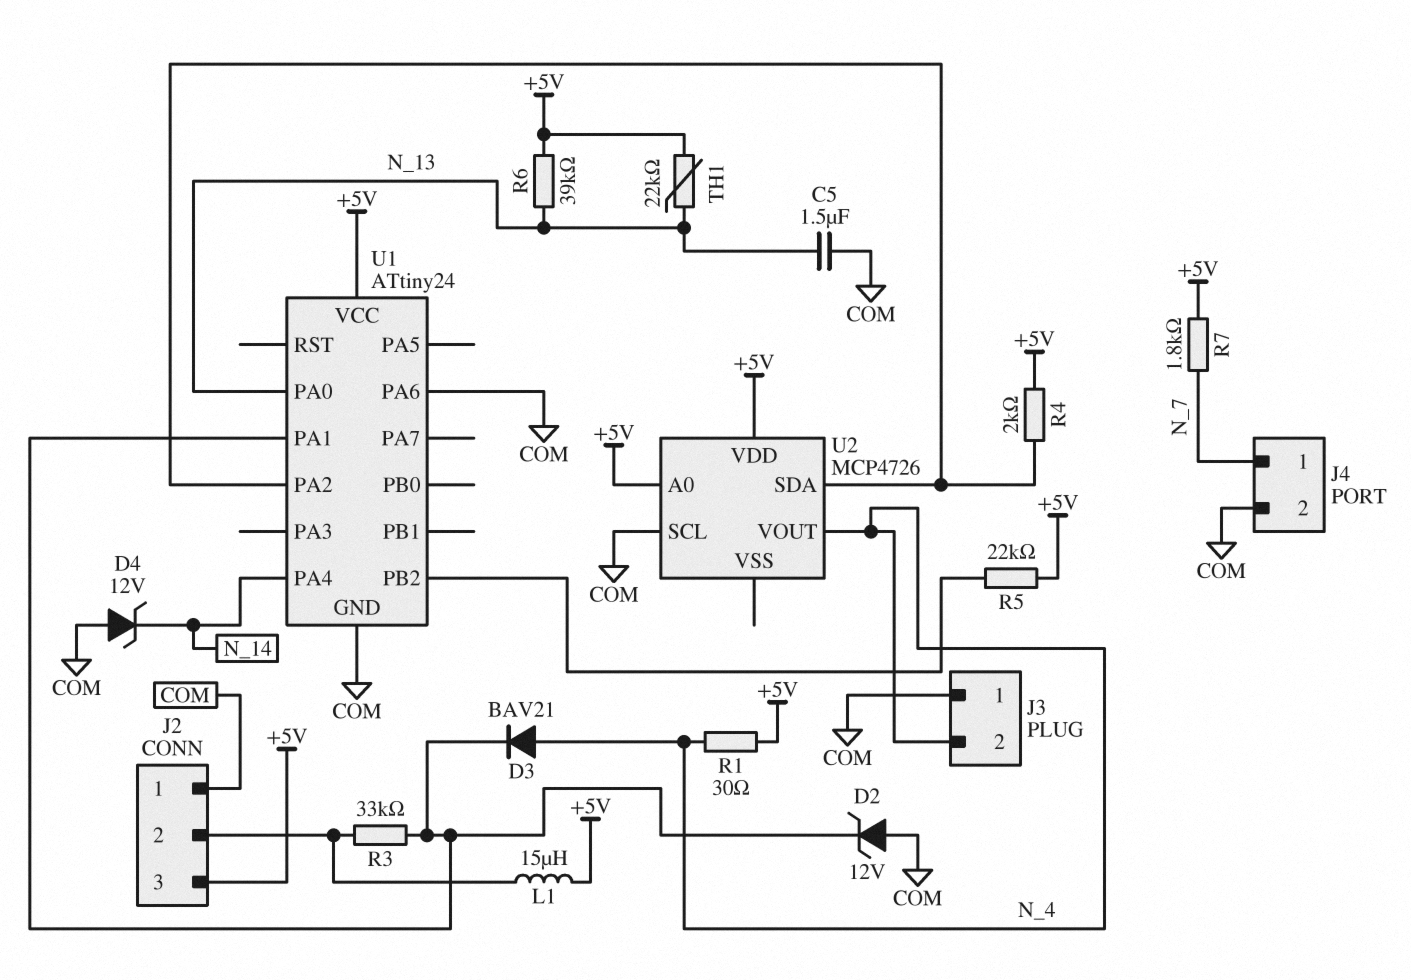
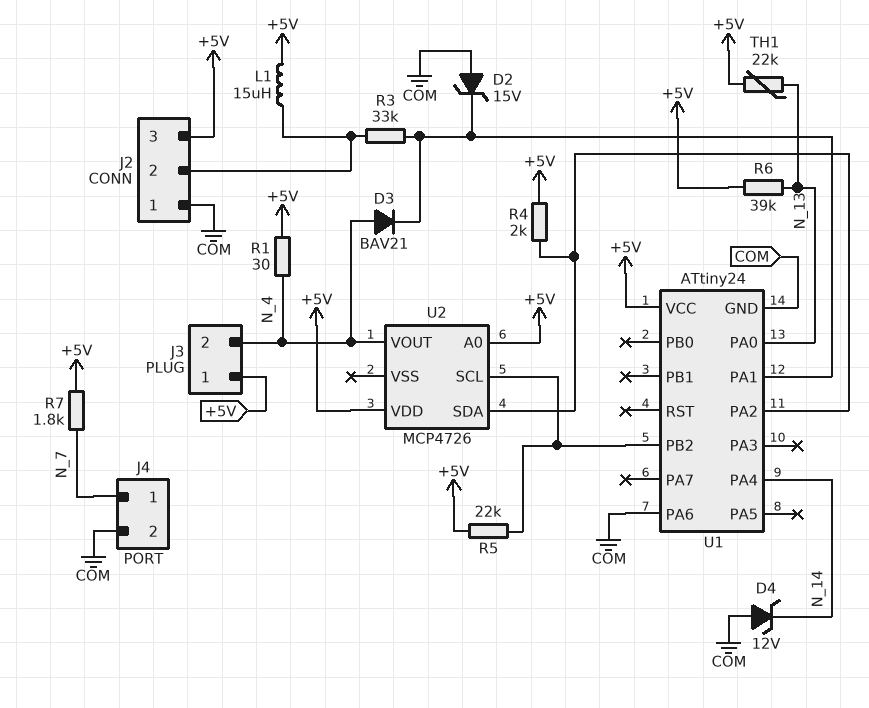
C5: 1.5uF (COM, N_13) -> none
D2: zener 12V (A COM, K U1/PA1) -> zener 15V (A COM, K U1/PA1)
J3 pin 1: COM -> +5V
U2 pin SCL: COM -> U1/PB2

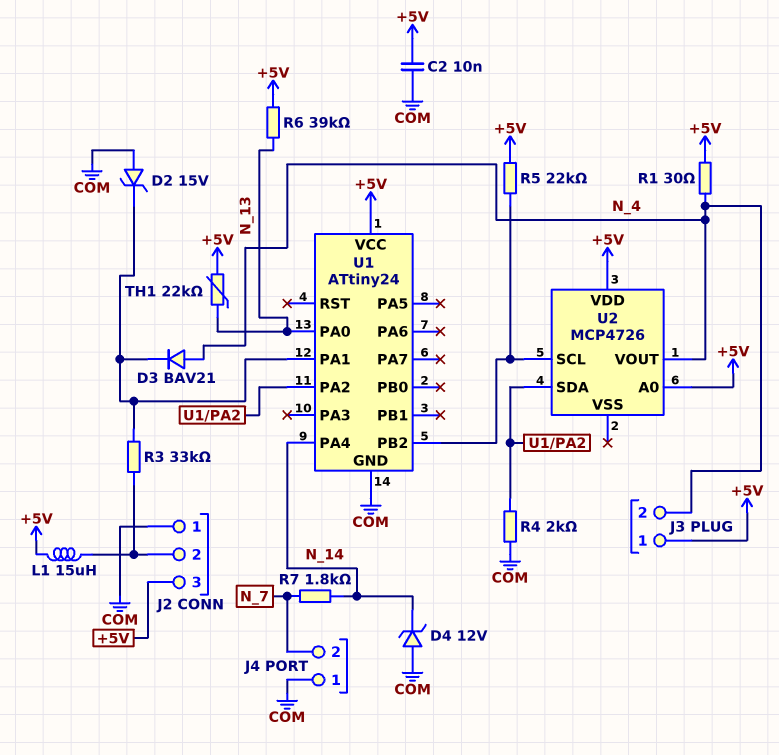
C2: none -> 10nF (+5V, COM)
J4 pin 1: N_7 -> COM
J4 pin 2: COM -> N_7
R4: 2k (+5V, U1/PA2) -> 2k (COM, U1/PA2)
R7: 1.8k (+5V, N_7) -> 1.8k (N_7, N_14)
U1 pin PA6: COM -> none

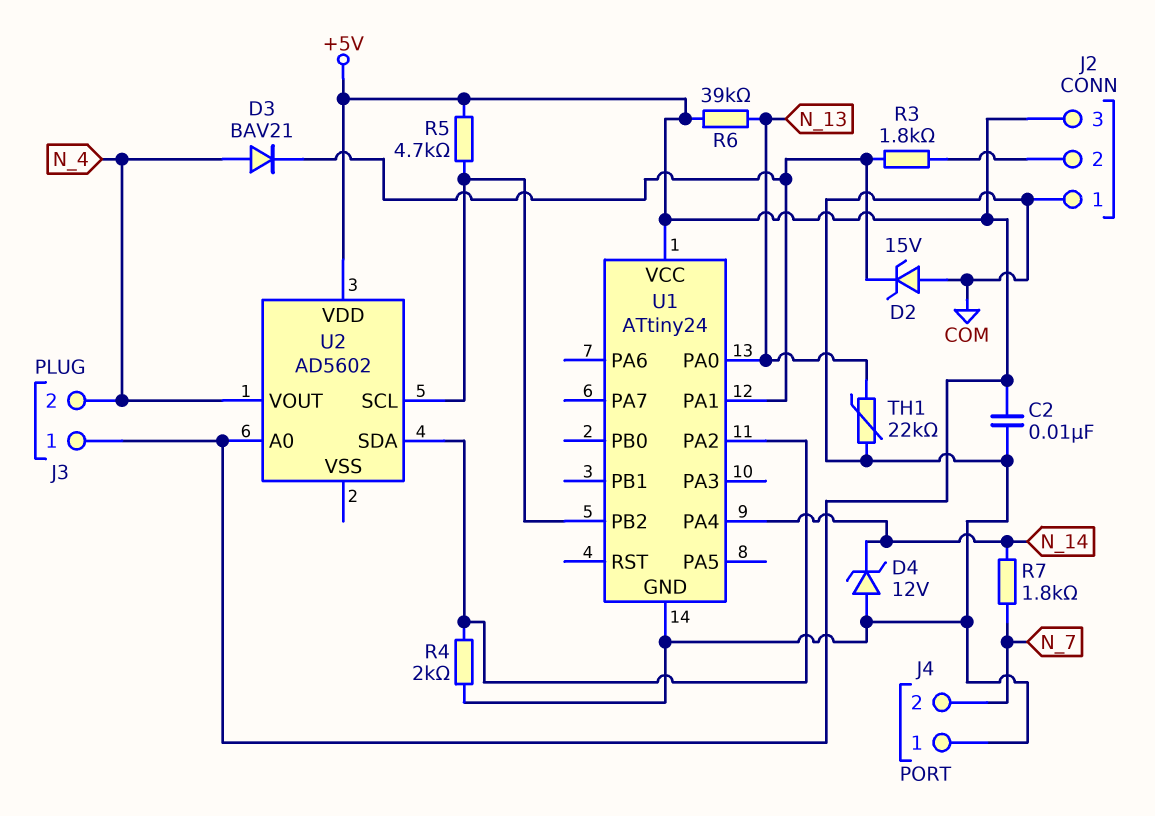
L1: 15uH (+5V, J2/2) -> none
R1: 30 (+5V, N_4) -> none
R3: 33k (J2/2, U1/PA1) -> 1.8k (J2/2, U1/PA1)
R5: 22k (+5V, U1/PB2) -> 4.7k (+5V, U1/PB2)
TH1: 22k (+5V, N_13) -> 22k (COM, N_13)
U2: MCP4726 -> AD5602

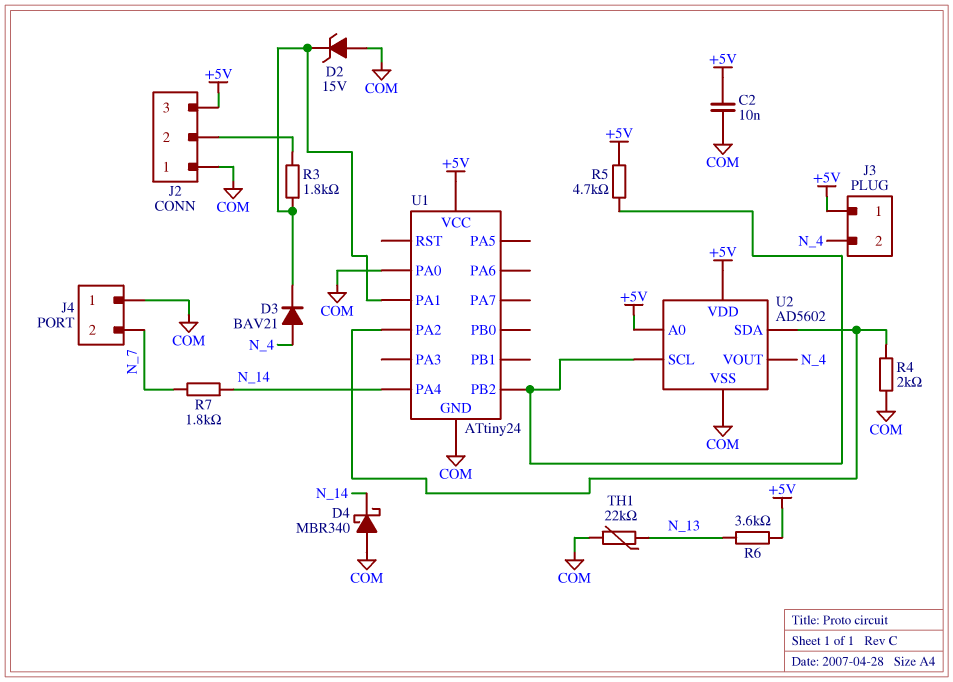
D4: zener 12V (A COM, K N_14) -> schottky MBR340 (A COM, K N_14)
R6: 39k (+5V, N_13) -> 3.6k (+5V, N_13)
U1 pin PA0: N_13 -> COM
U2 pin VSS: none -> COM

